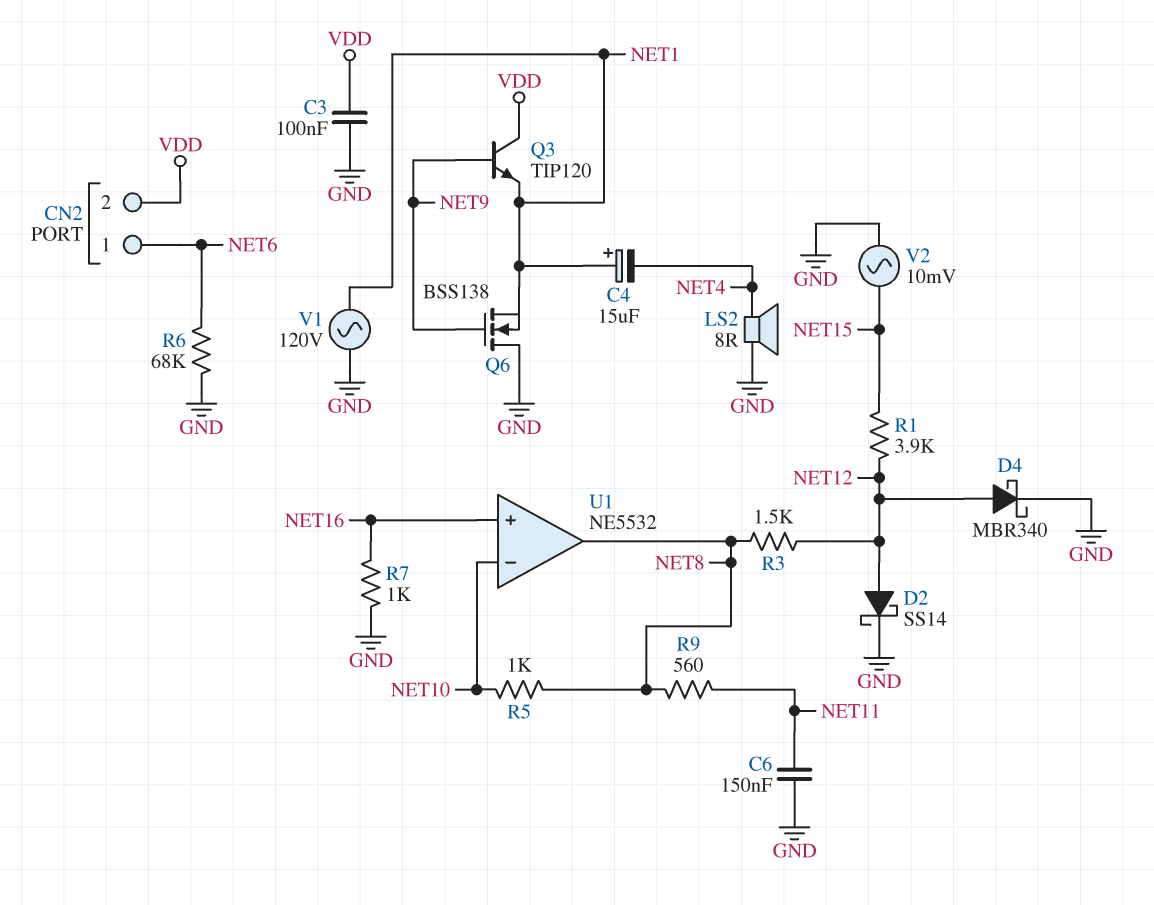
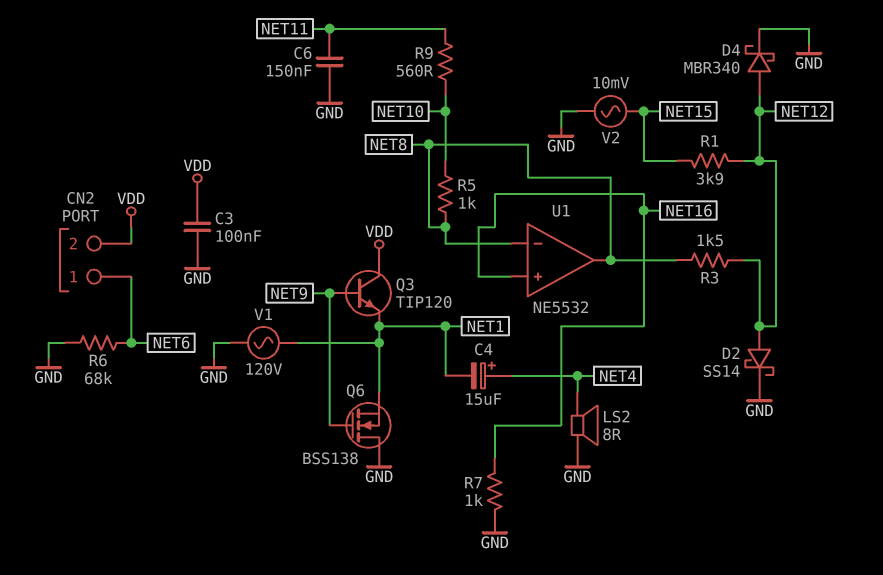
C4: 15uF (plus NET1, minus NET4) -> 15uF (plus NET4, minus NET1)
R9: 560 (NET8, NET11) -> 560 (NET10, NET11)
U1 pin in-: NET10 -> NET8

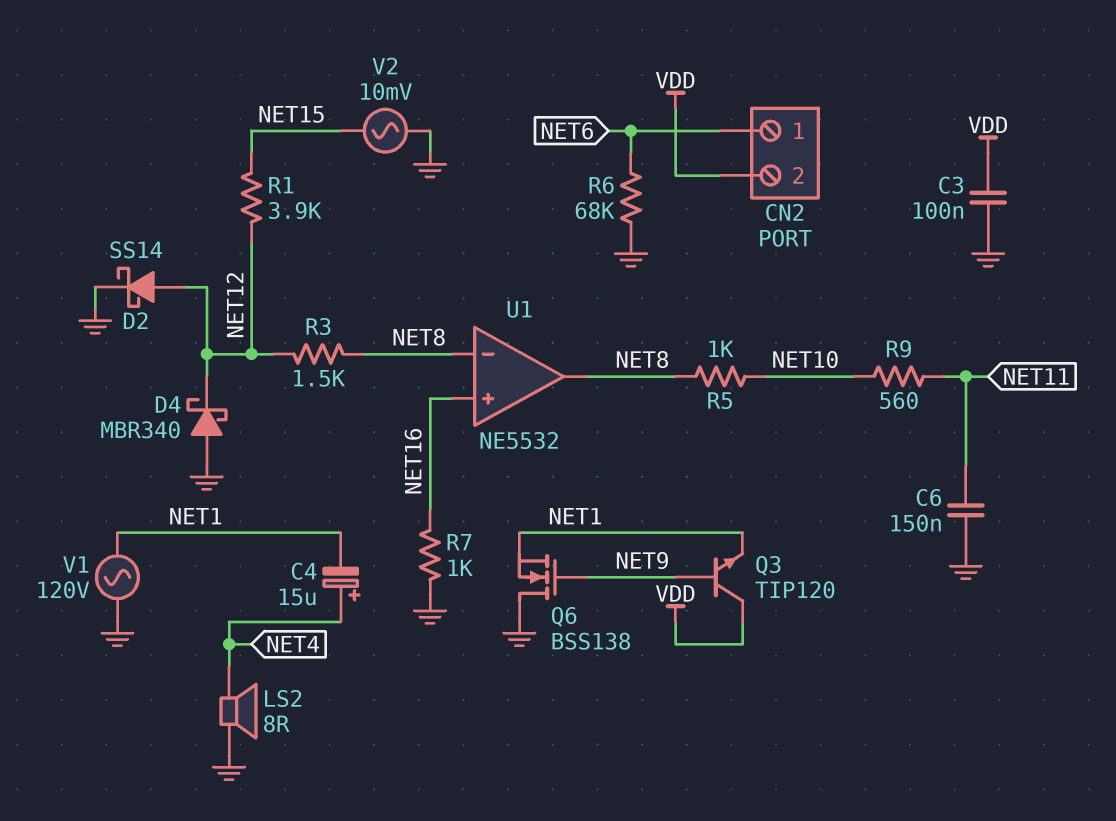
D4: schottky MBR340 (A NET12, K GND) -> schottky MBR340 (A GND, K NET12)

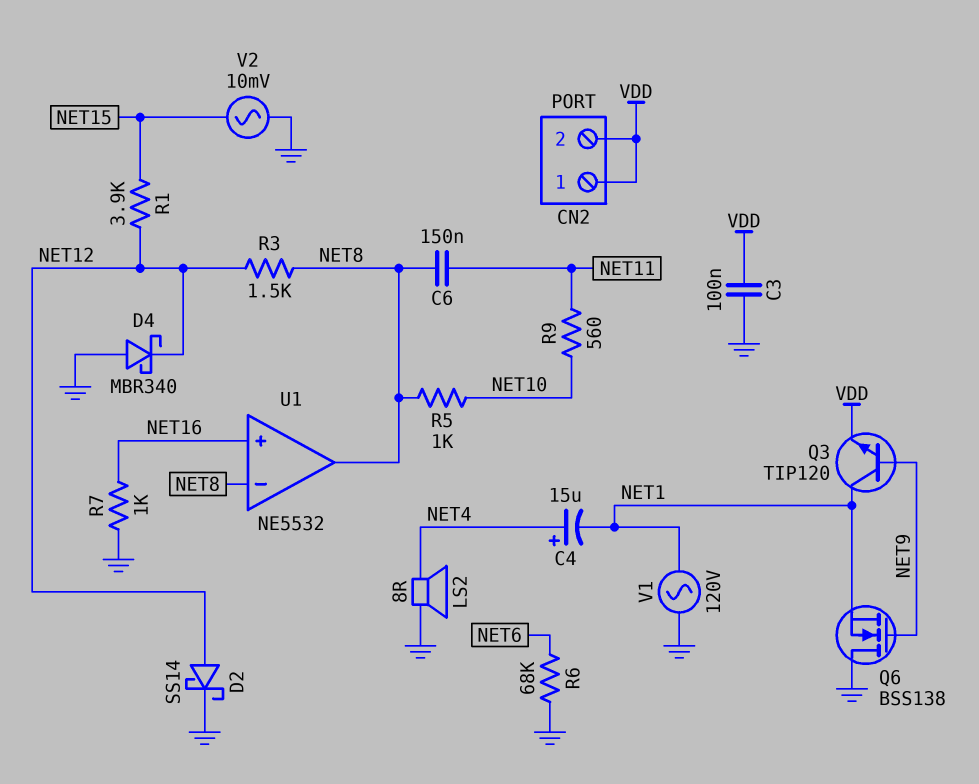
C6: 150nF (GND, NET11) -> 150nF (NET8, NET11)
CN2 pin 1: NET6 -> VDD
Q3: NPN TIP120 (B NET9, C VDD, E NET1) -> NPN TIP120 (B NET9, C NET1, E VDD)

